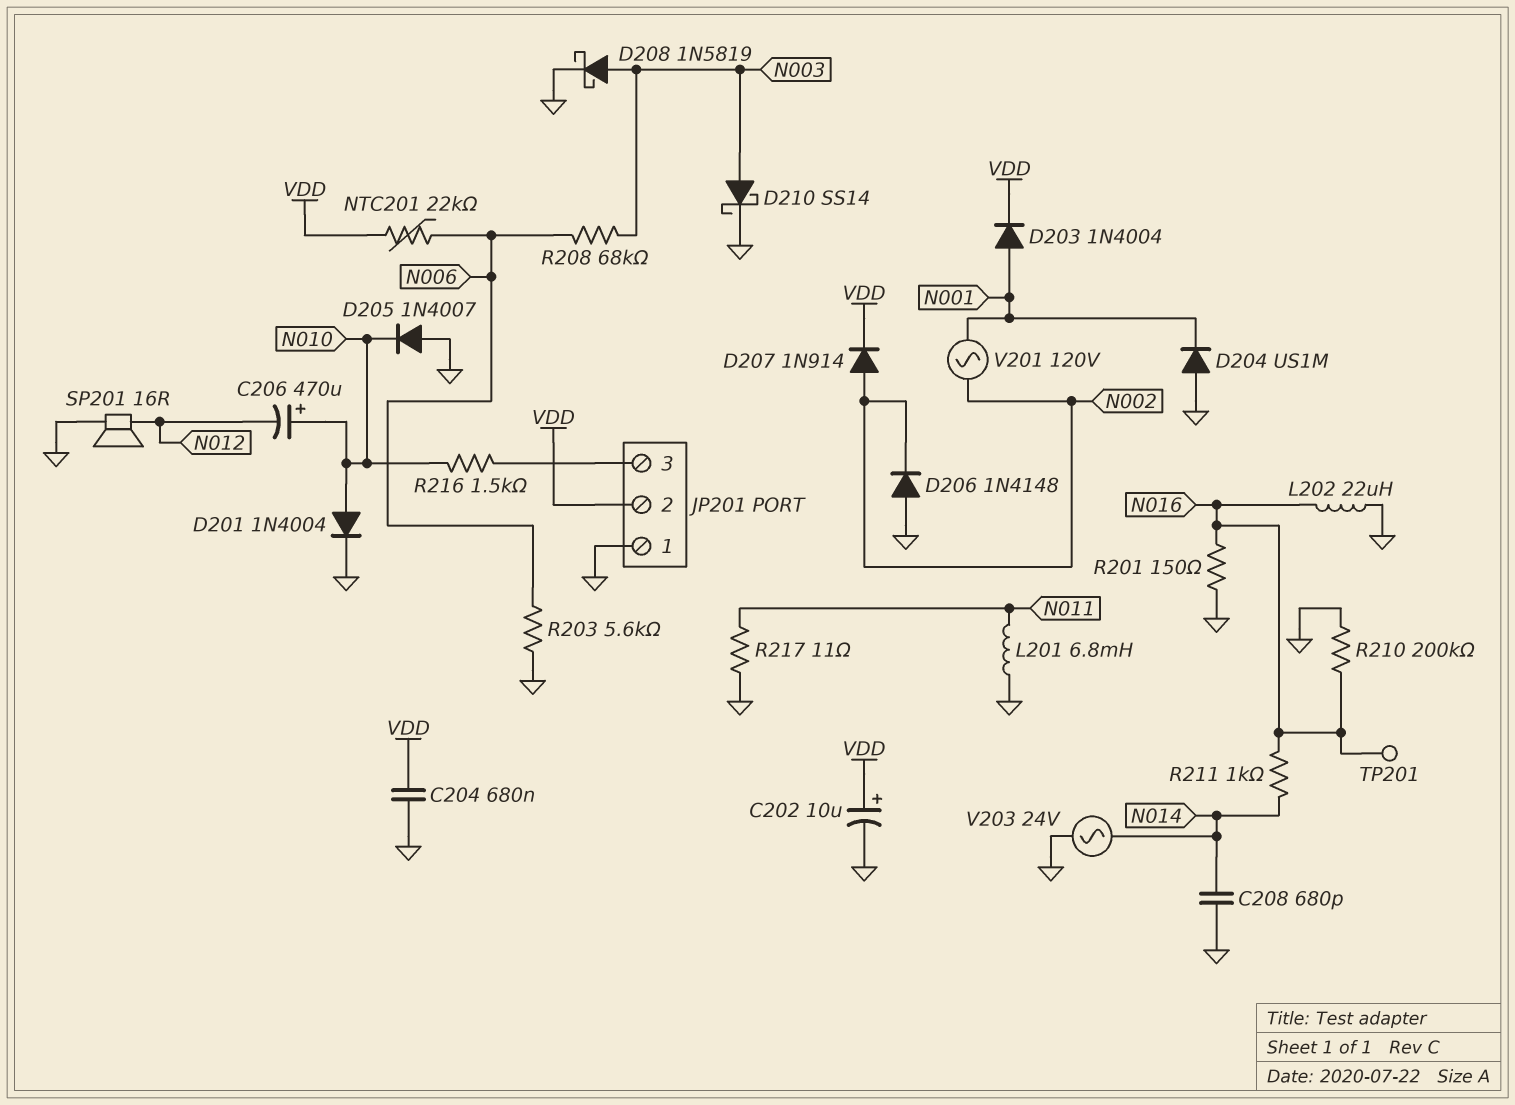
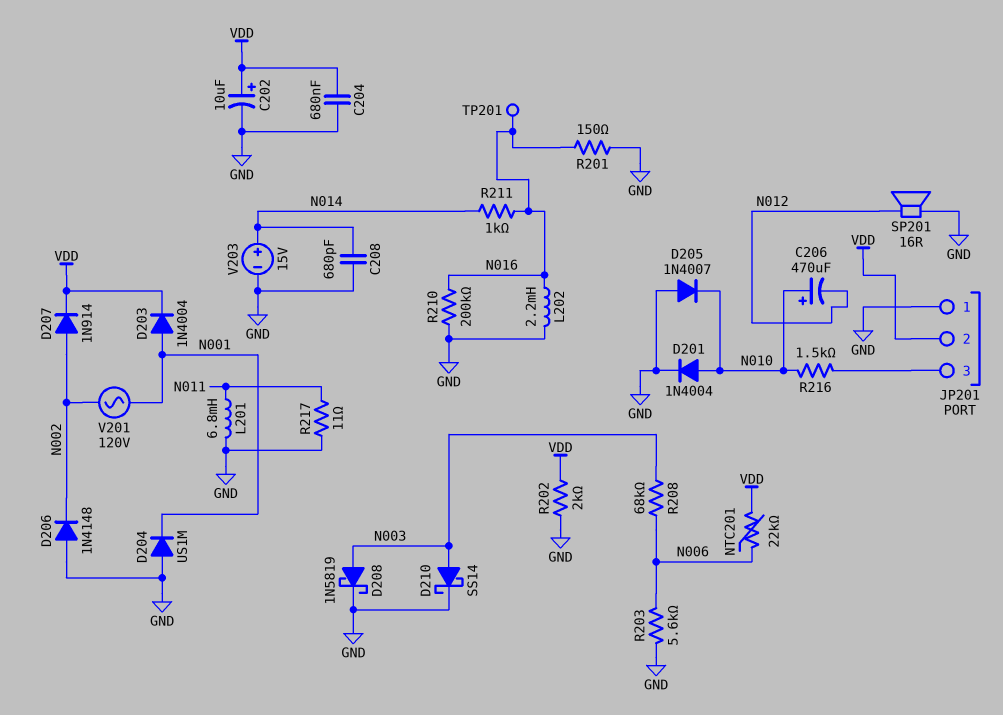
L202: 22uH (GND, N016) -> 2.2mH (GND, N016)
R202: none -> 2k (GND, VDD)
V203: AC 24V (GND, N014) -> 15V (plus N014, minus GND)

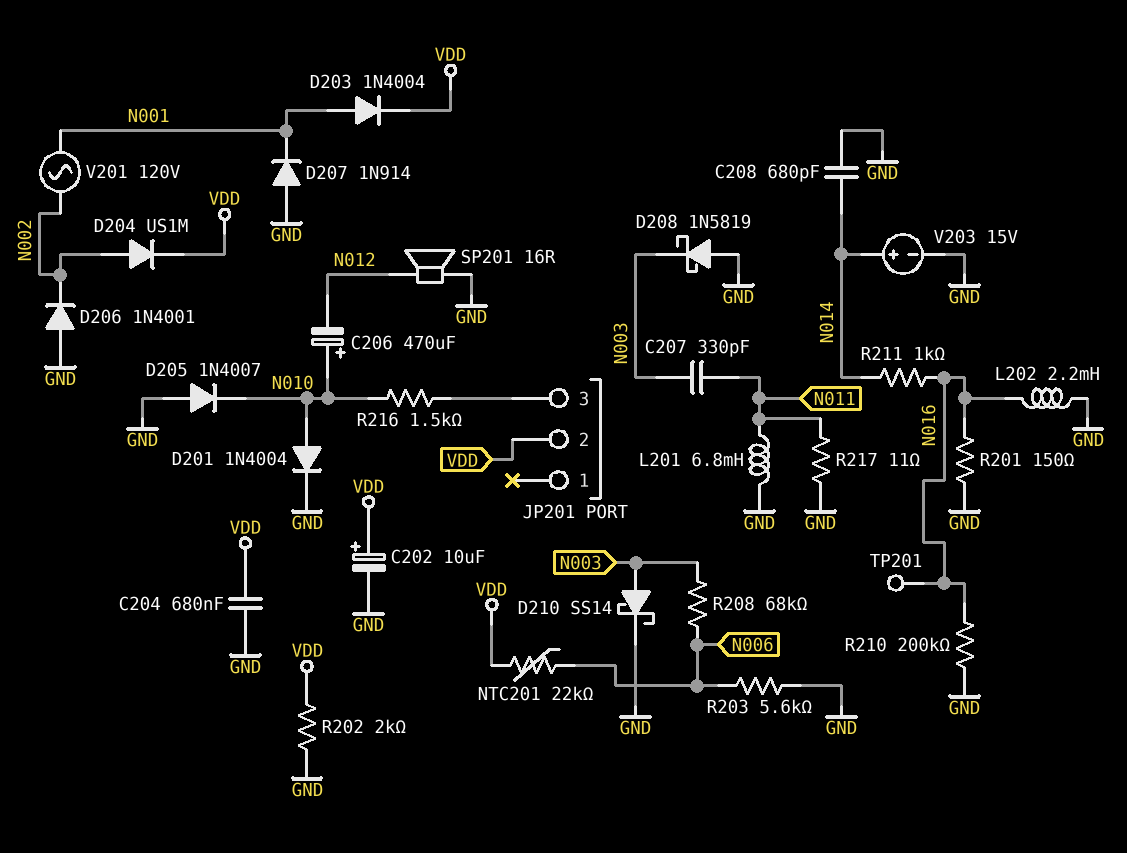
C207: none -> 330pF (N003, N011)
D204: diode US1M (A GND, K N001) -> diode US1M (A N002, K VDD)
D206: diode 1N4148 (A GND, K N002) -> diode 1N4001 (A GND, K N002)
D207: diode 1N914 (A N002, K VDD) -> diode 1N914 (A GND, K N001)
D208: schottky 1N5819 (A N003, K GND) -> schottky 1N5819 (A GND, K N003)
JP201 pin 1: GND -> none

